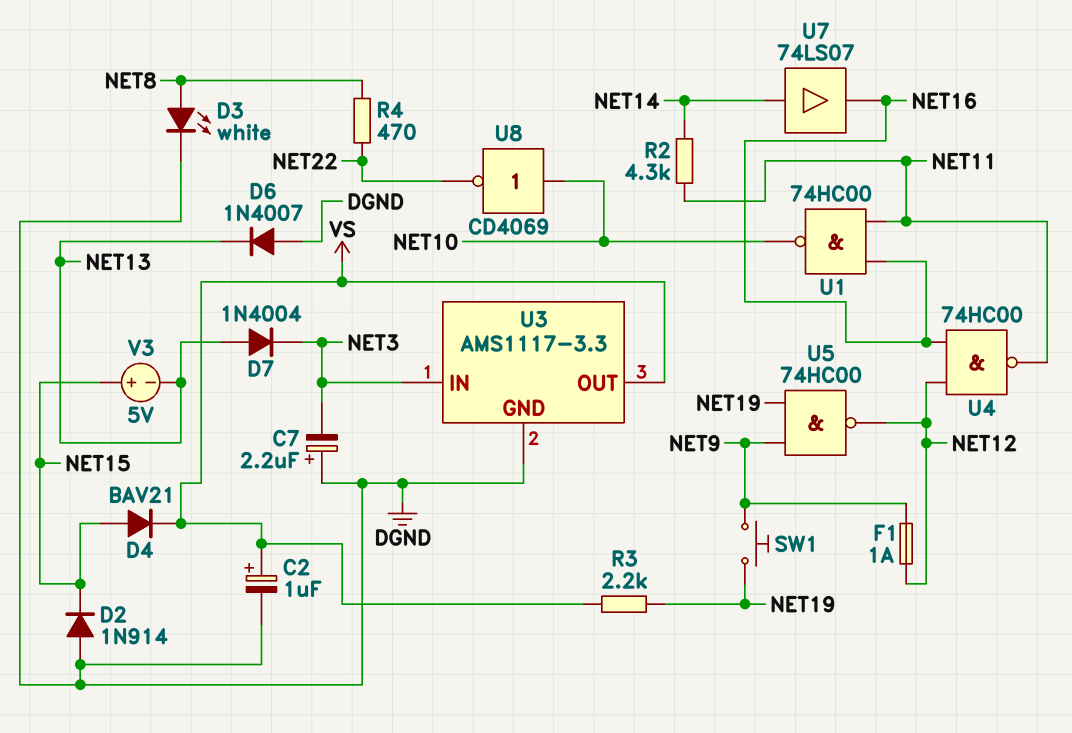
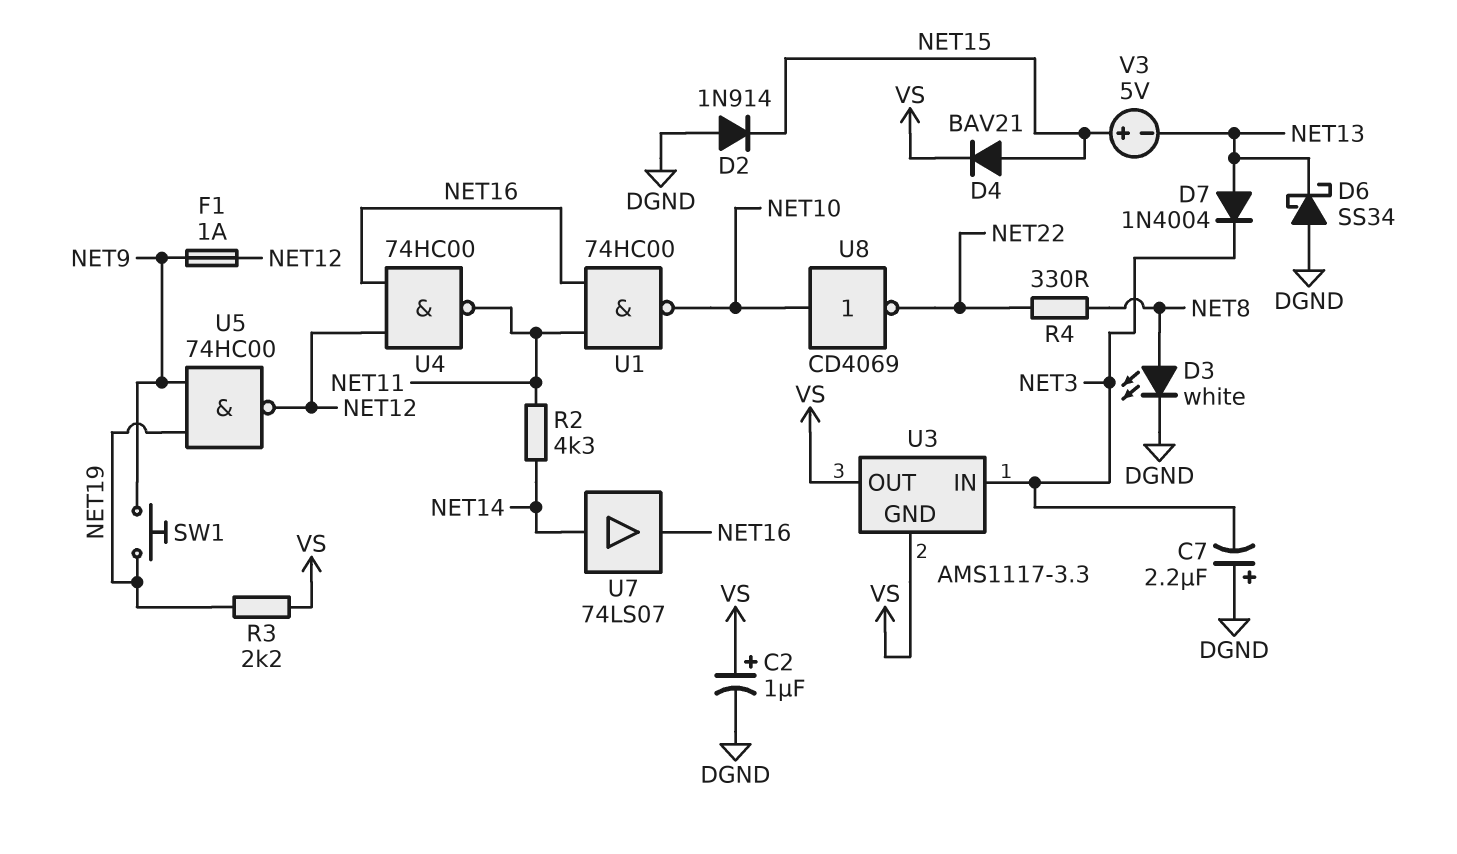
D6: diode 1N4007 (A DGND, K NET13) -> schottky SS34 (A DGND, K NET13)
R4: 470 (NET8, NET22) -> 330 (NET8, NET22)
U3 pin GND: DGND -> VS

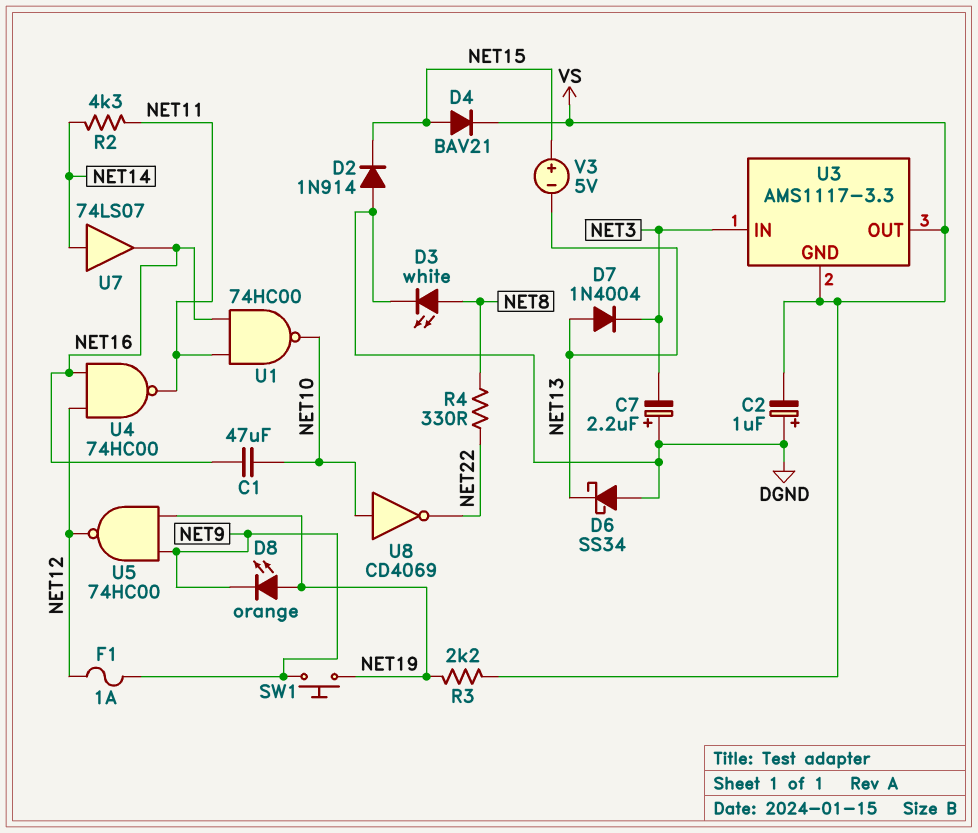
C1: none -> 47uF (NET10, NET16)
C2: 1uF (plus VS, minus DGND) -> 1uF (plus DGND, minus VS)
D8: none -> LED orange (A NET19, K NET9)

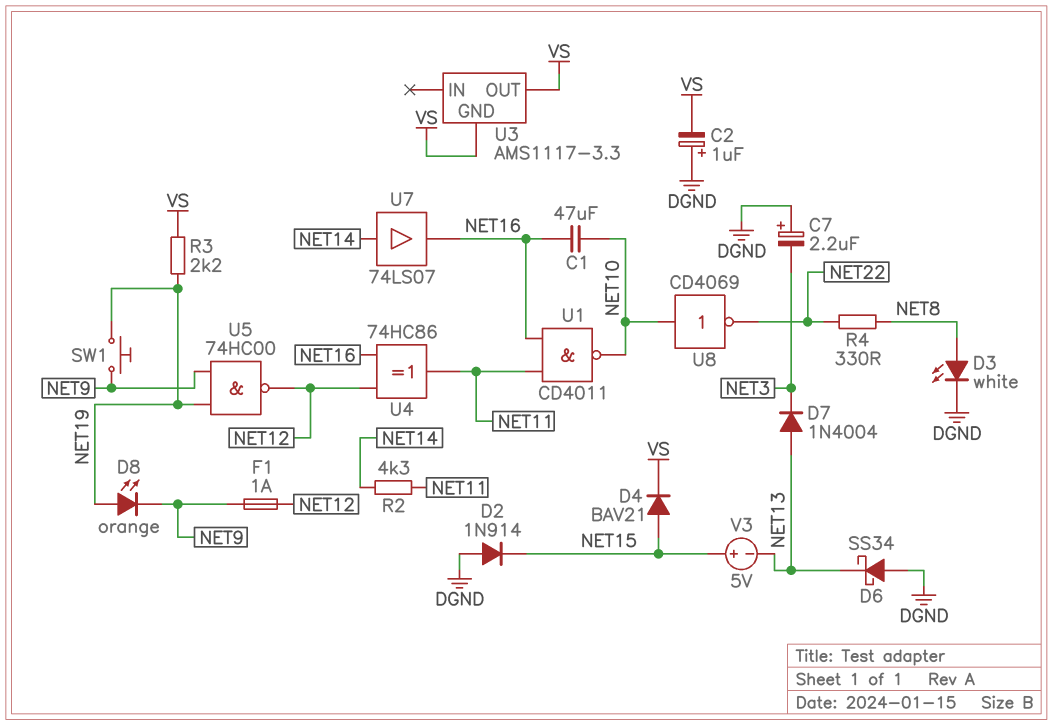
U1: NAND 74HC00 (in NET11, in NET16, out NET10) -> NAND CD4011 (in NET11, in NET16, out NET10)
U3 pin IN: NET3 -> none
U4: NAND 74HC00 (in NET12, in NET16, out NET11) -> XOR 74HC86 (in NET12, in NET16, out NET11)

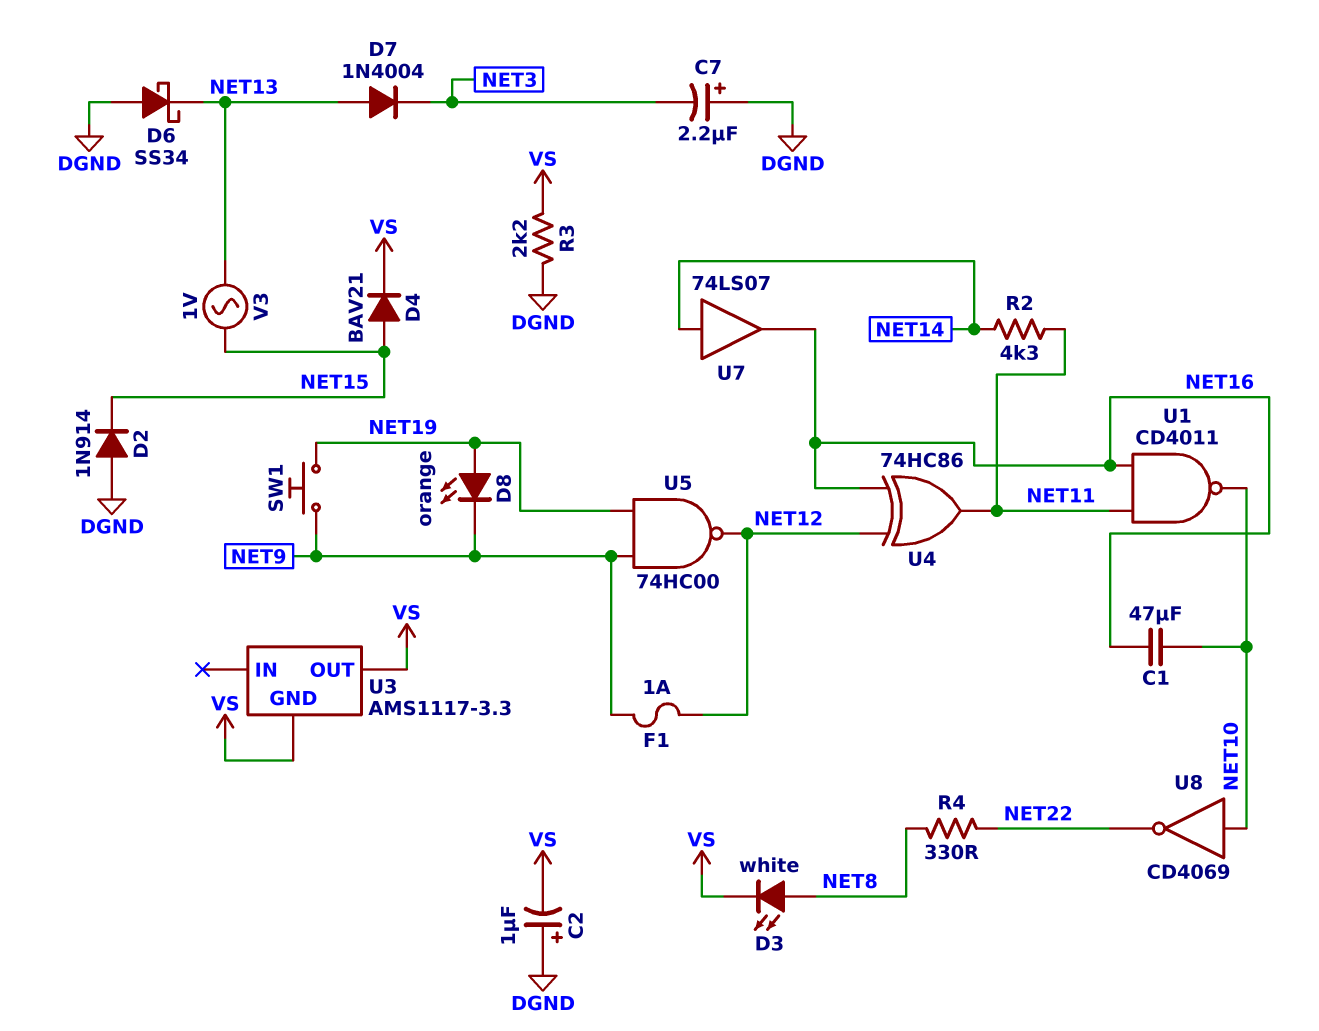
D3: LED white (A NET8, K DGND) -> LED white (A NET8, K VS)
R3: 2.2k (NET19, VS) -> 2.2k (DGND, VS)
V3: 5V (plus NET15, minus NET13) -> AC 1V (NET13, NET15)

